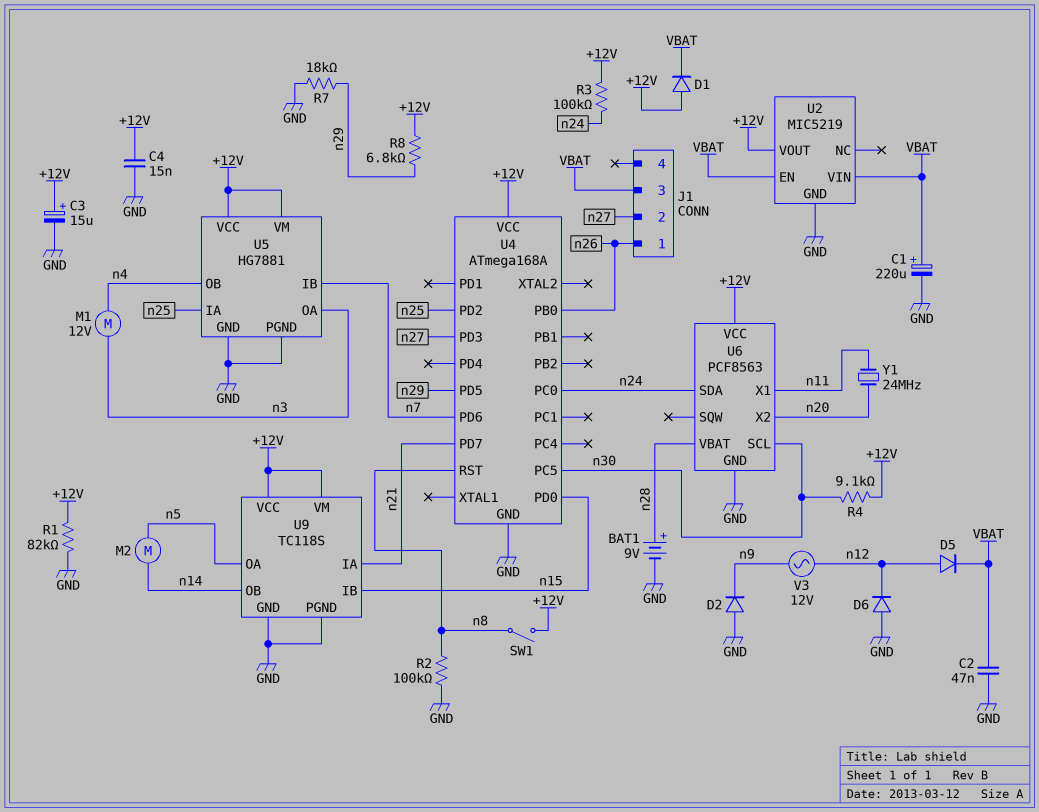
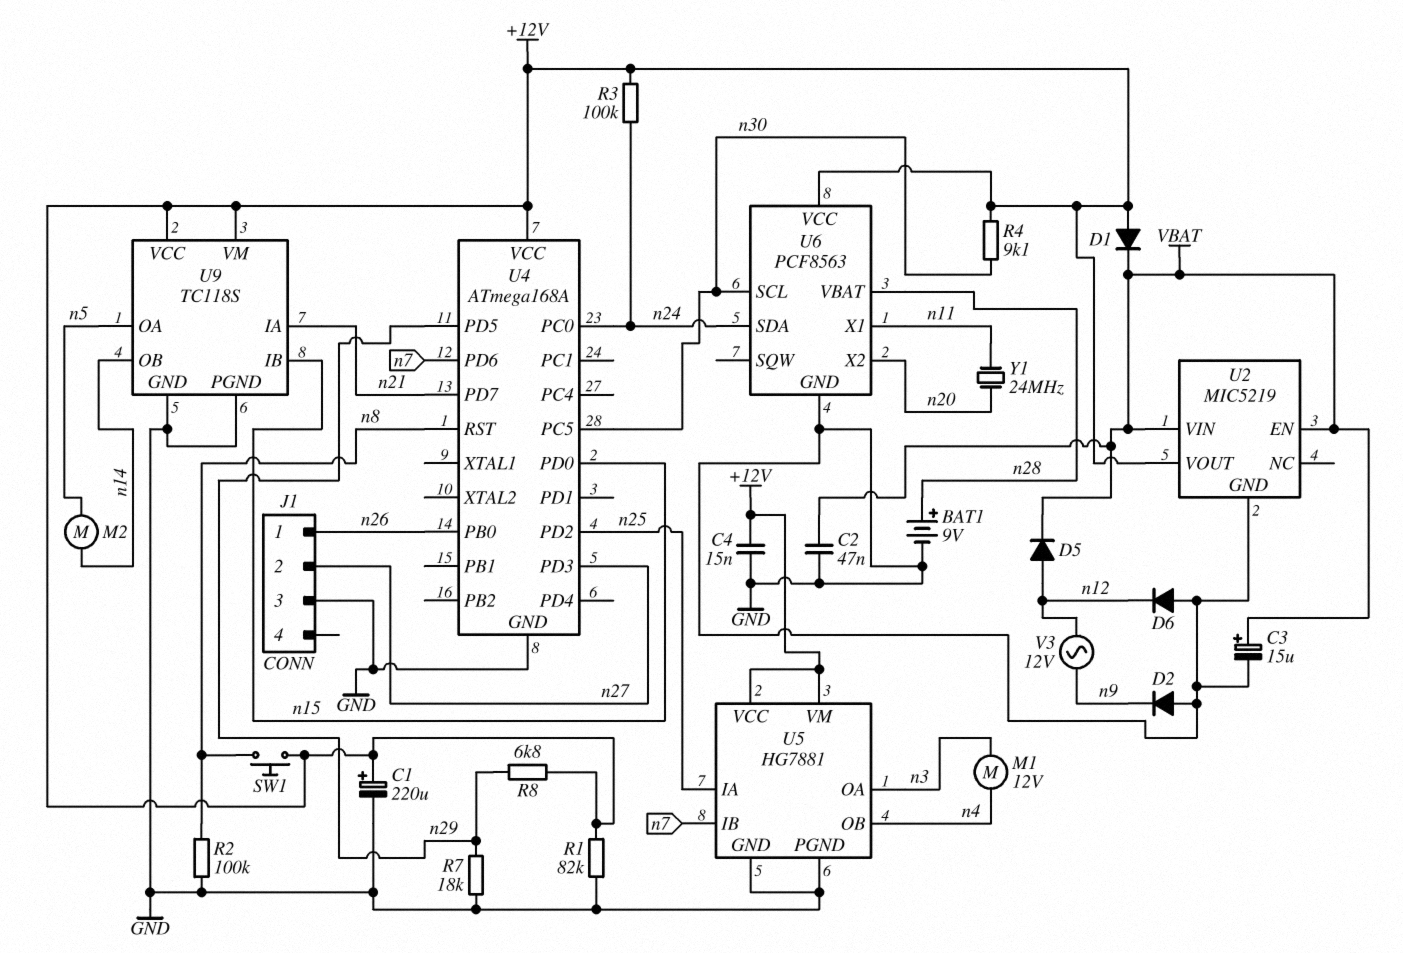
C1: 220uF (plus VBAT, minus GND) -> 220uF (plus +12V, minus GND)
C3: 15uF (plus +12V, minus GND) -> 15uF (plus VBAT, minus GND)
J1 pin 3: VBAT -> GND
SW1: switch (+12V, n8) -> button (+12V, n8)

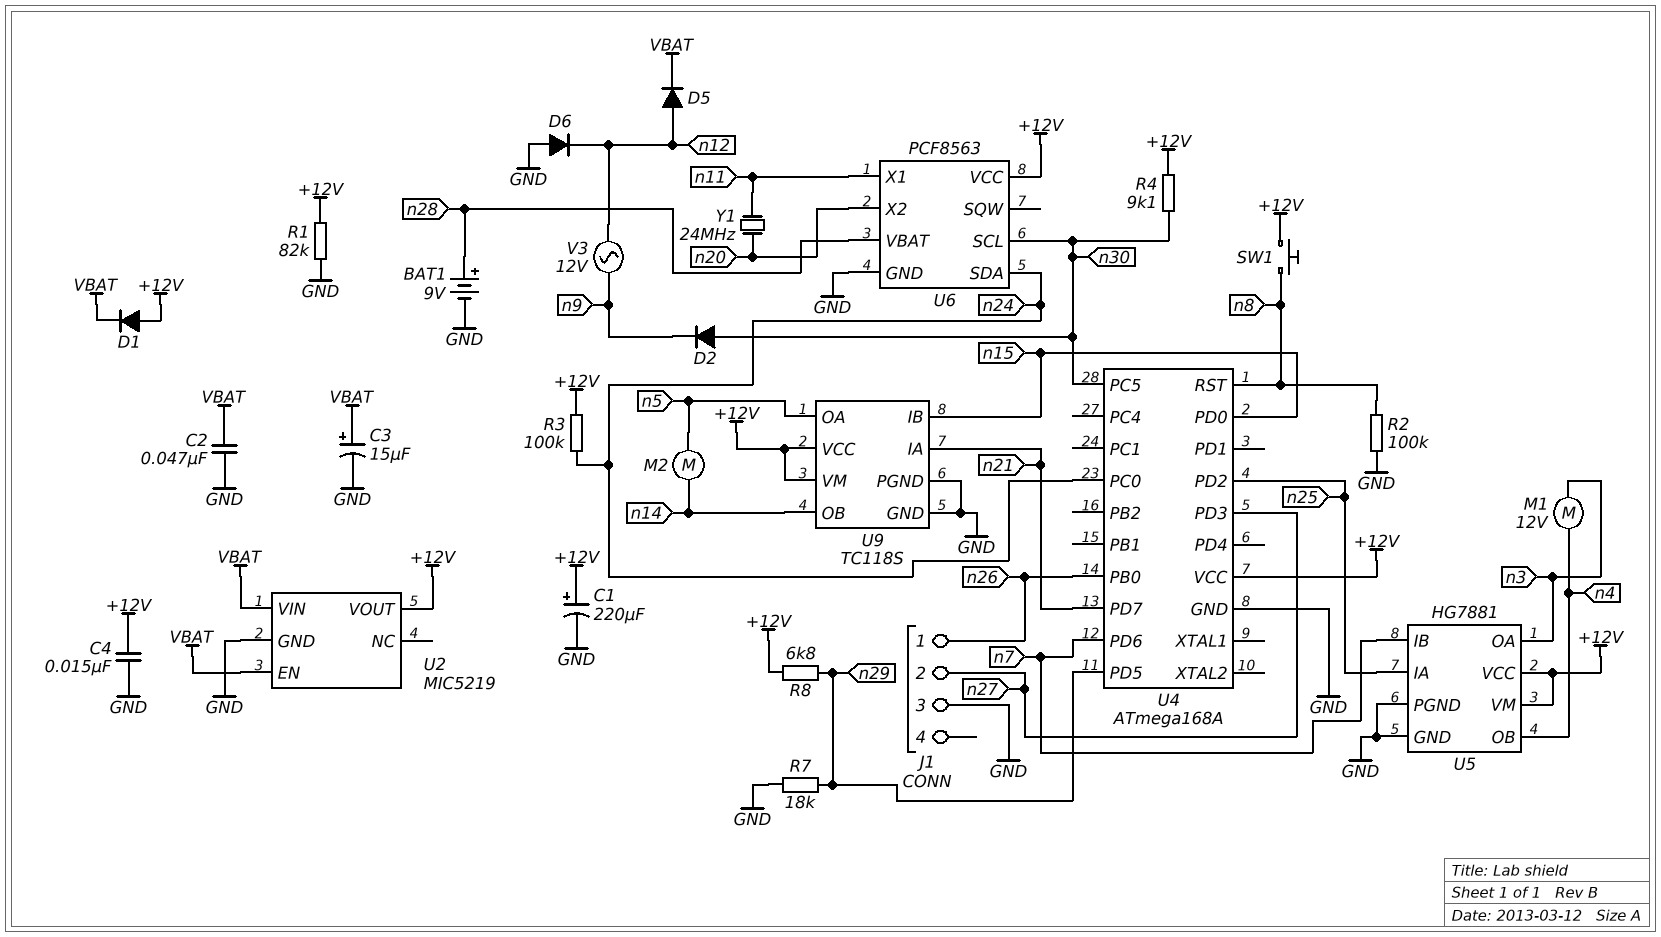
D2: diode (A GND, K n9) -> diode (A n30, K n9)

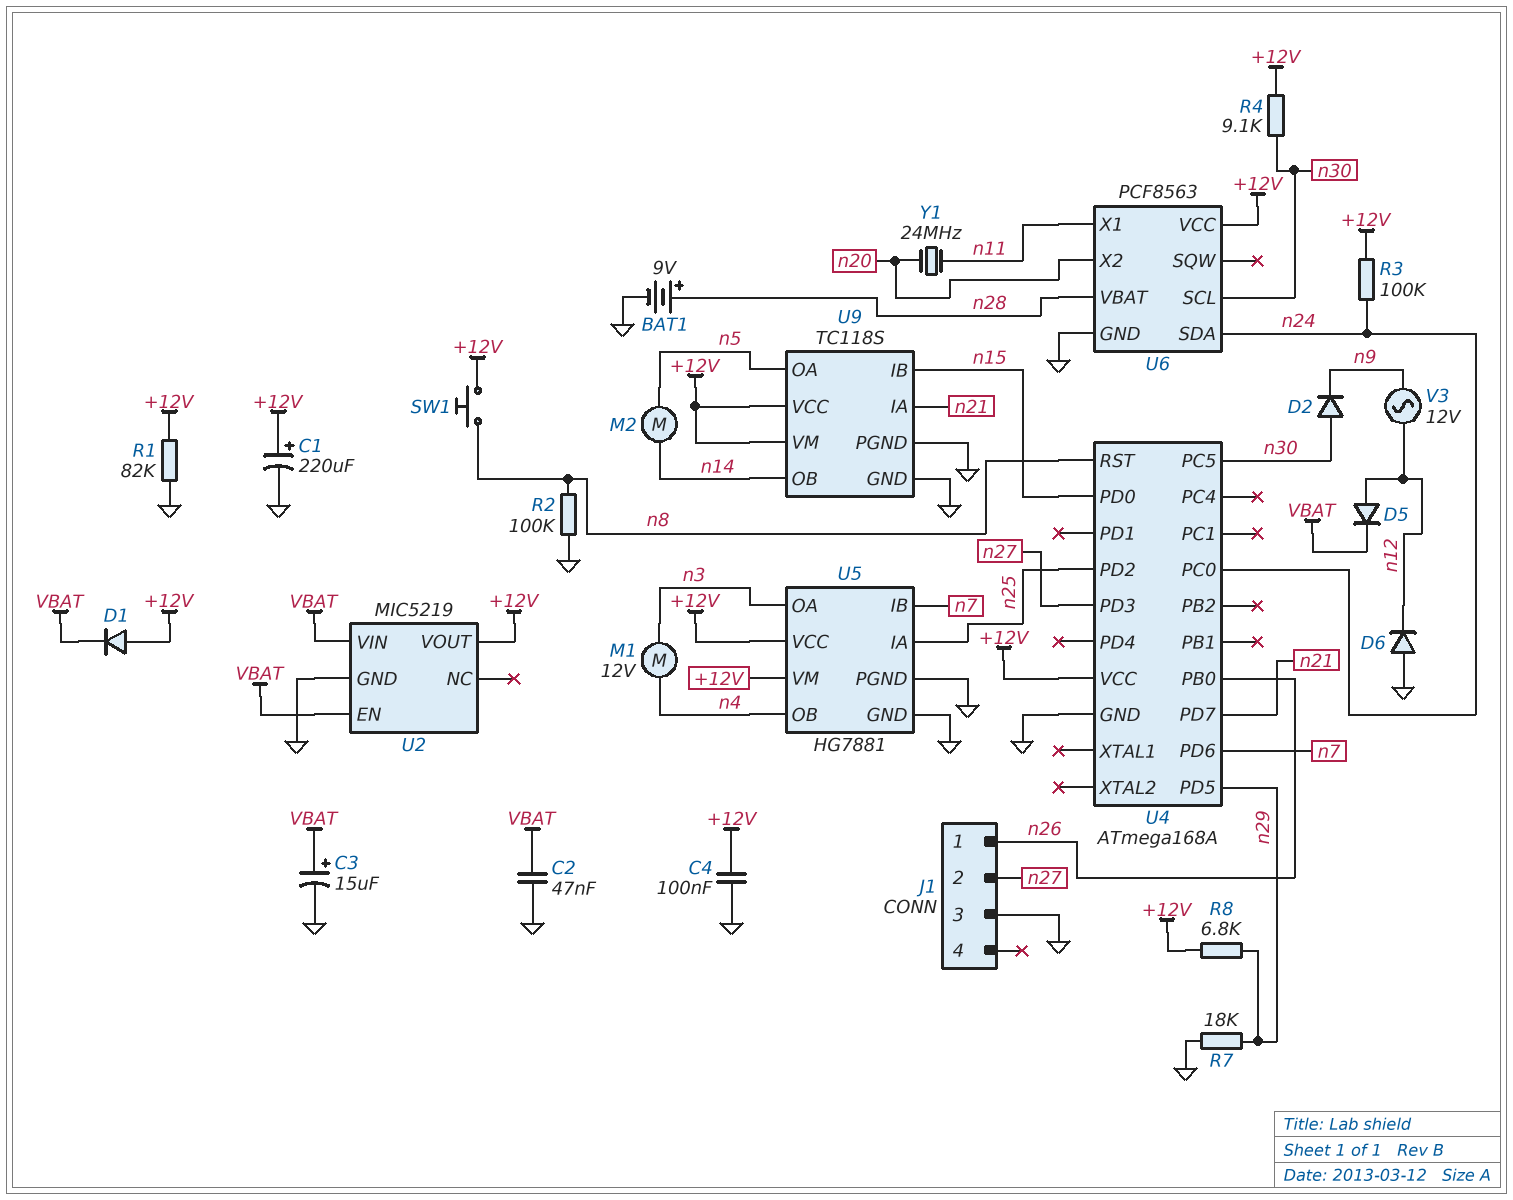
C4: 15nF (+12V, GND) -> 100nF (+12V, GND)

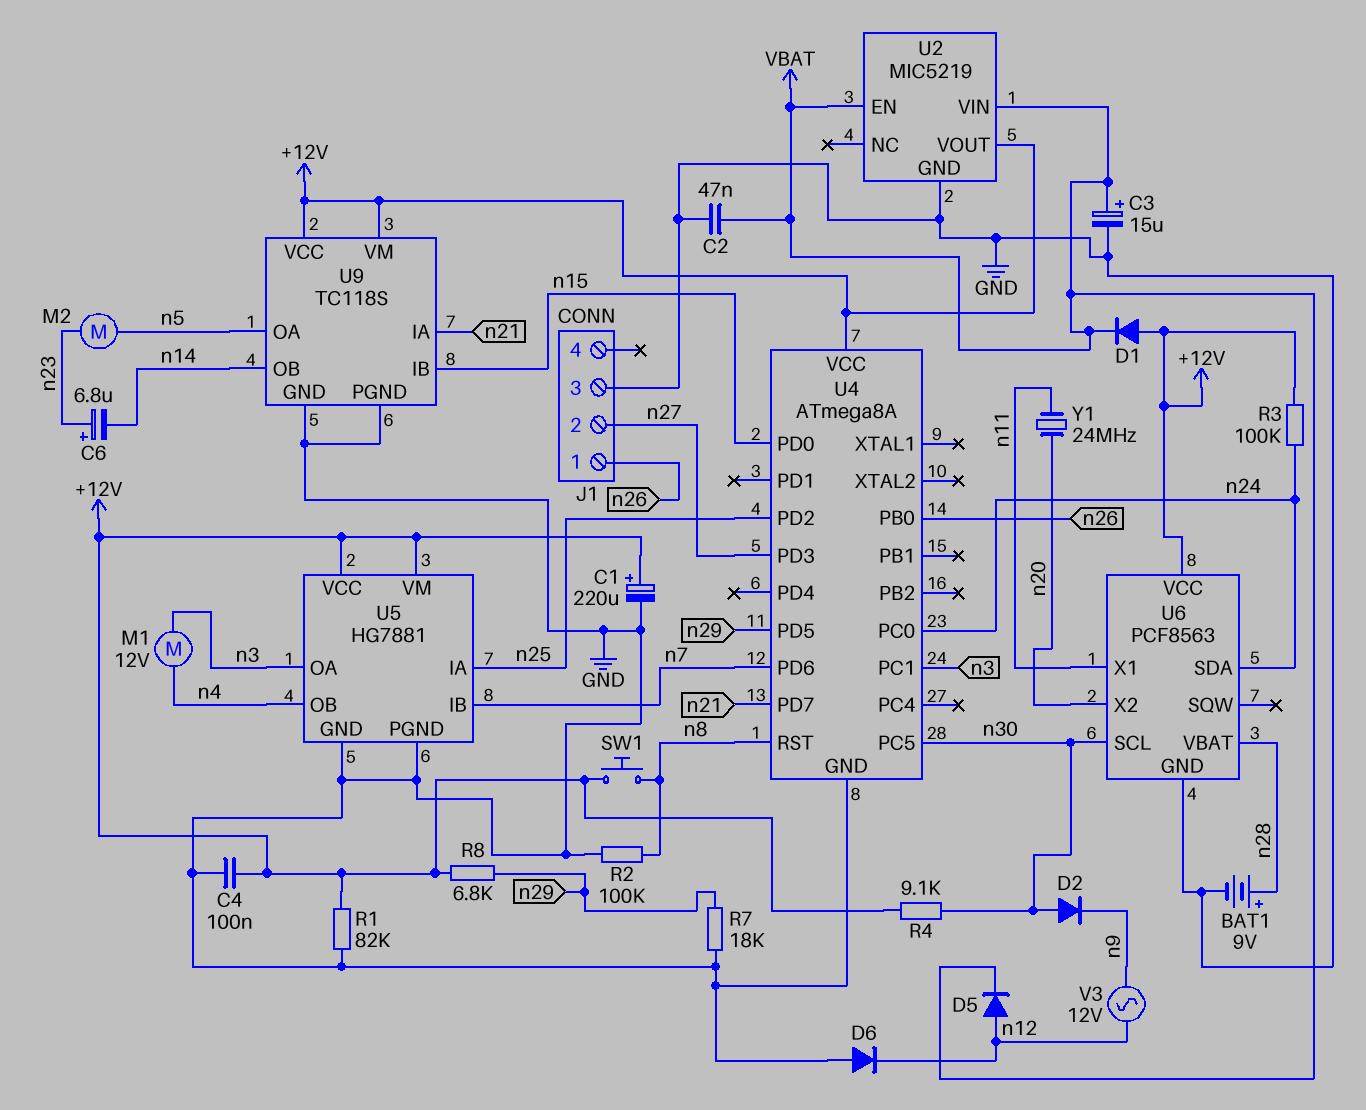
C6: none -> 6.8uF (plus n23, minus n14)
M2: motor (n5, n14) -> motor (n5, n23)
U4: ATmega168A -> ATmega8A
U4 pin PC1: none -> n3

